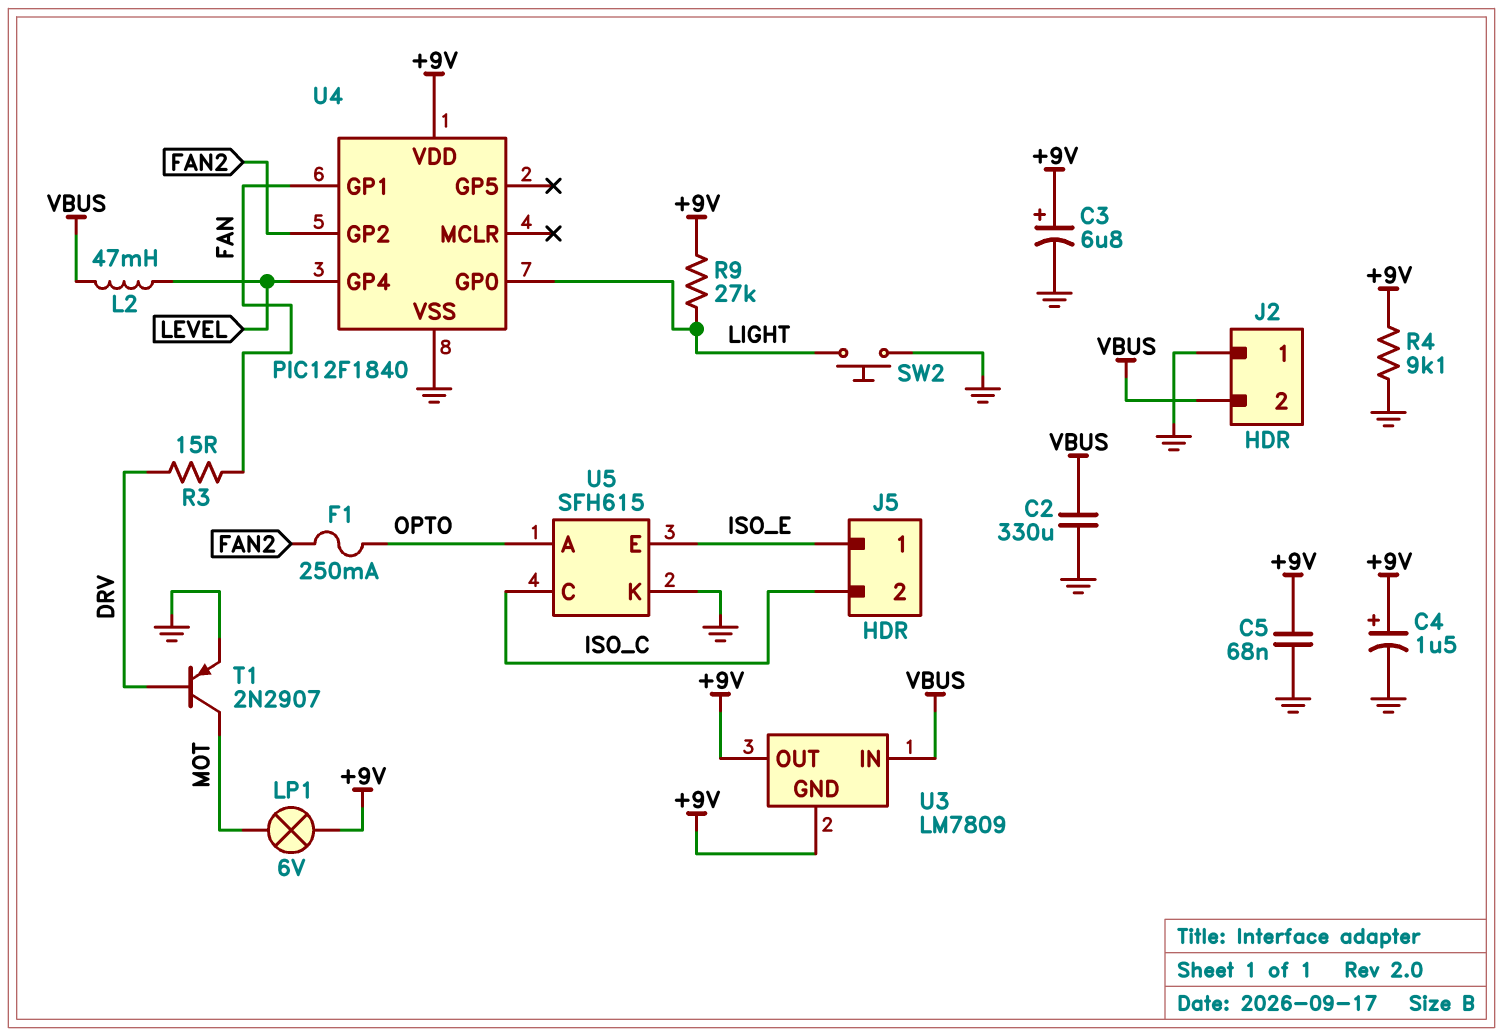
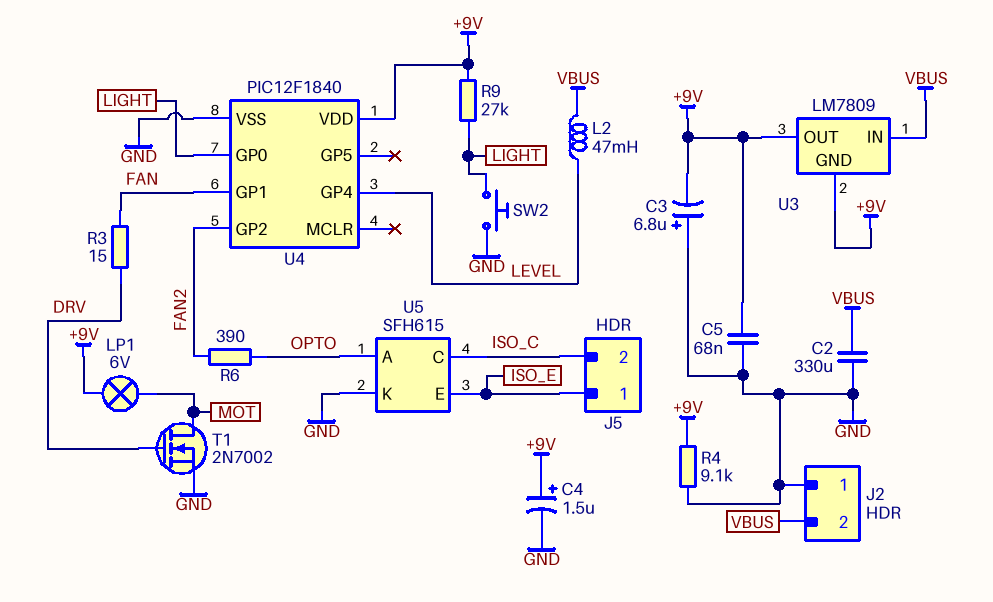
C3: 6.8uF (plus +9V, minus GND) -> 6.8uF (plus GND, minus +9V)
F1: 250mA (FAN2, OPTO) -> none
R6: none -> 390 (FAN2, OPTO)
T1: PNP 2N2907 (B DRV, C MOT, E GND) -> NMOS 2N7002 (G DRV, D MOT, S GND)

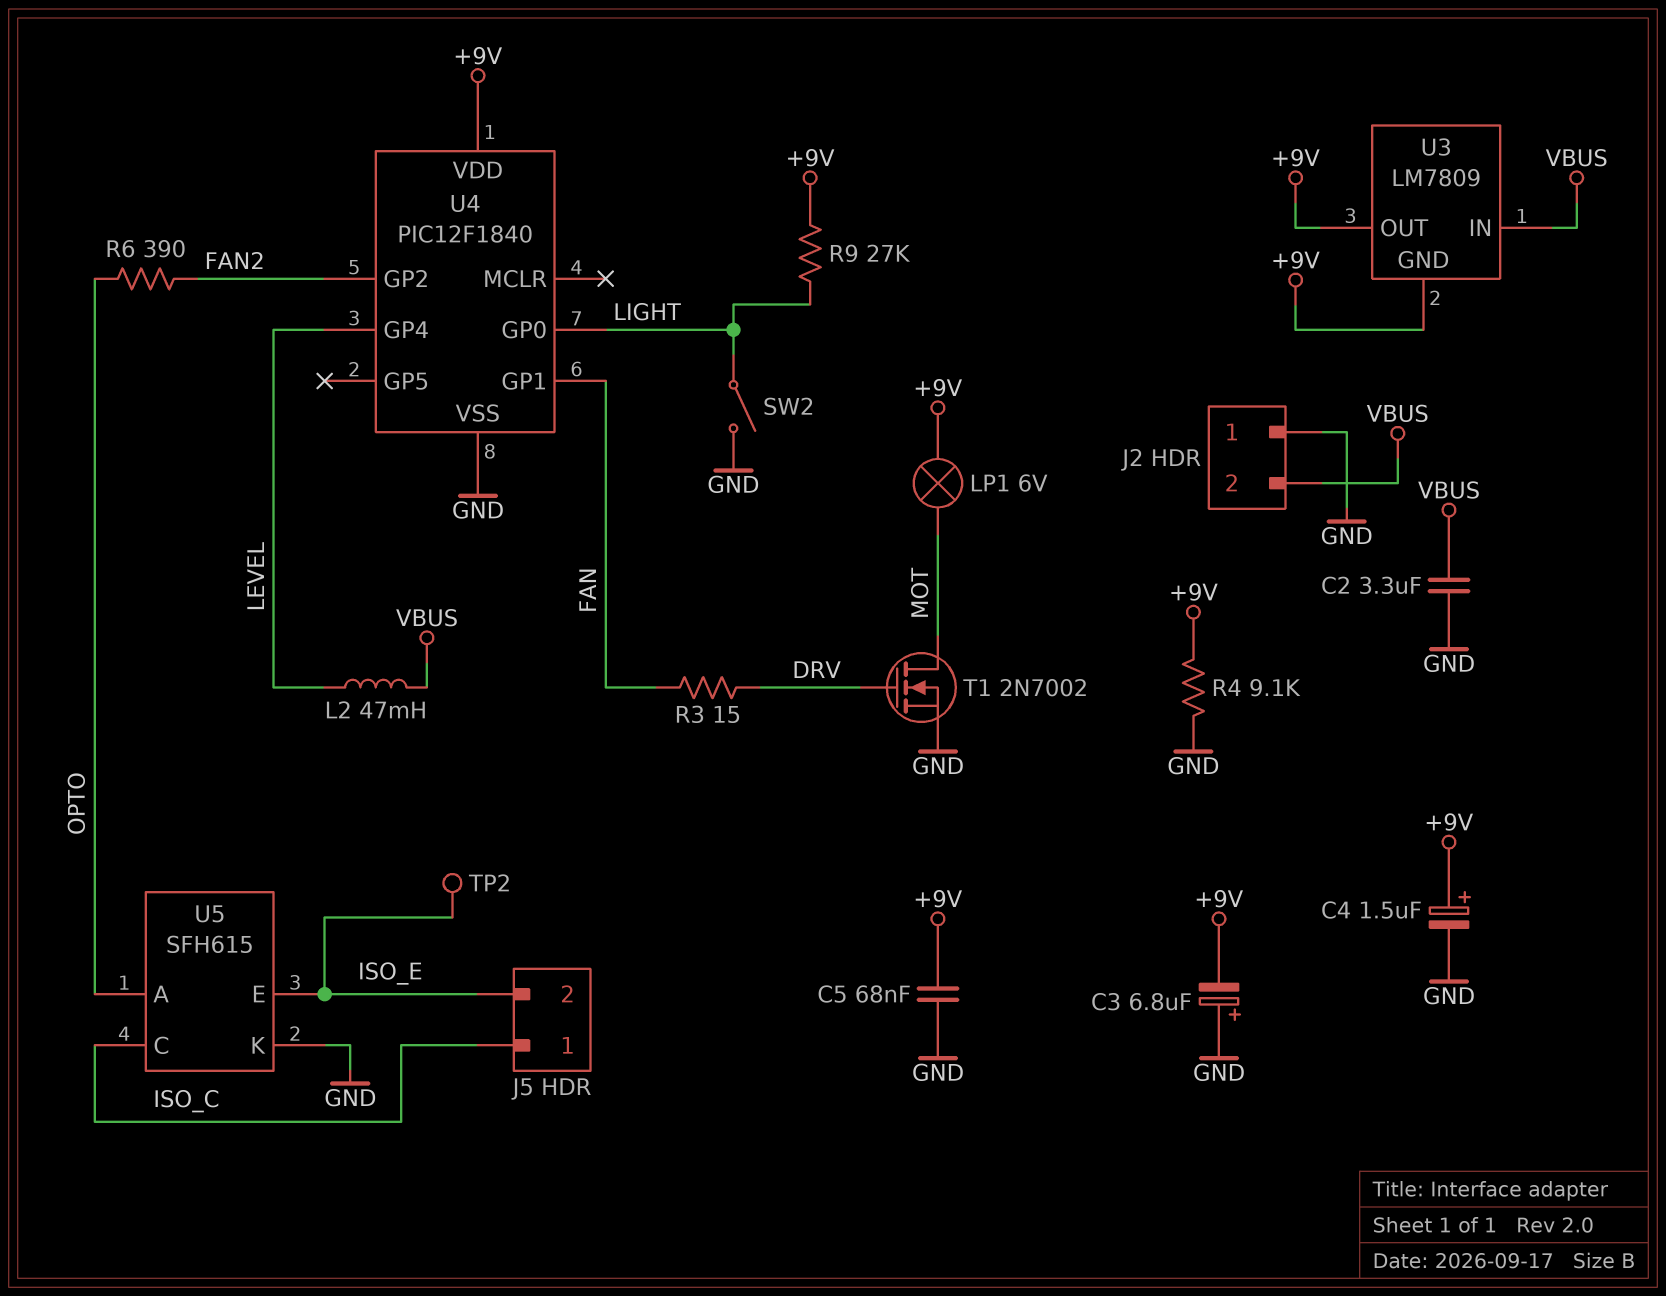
C2: 330uF (GND, VBUS) -> 3.3uF (GND, VBUS)
J5 pin 1: ISO_E -> ISO_C
J5 pin 2: ISO_C -> ISO_E
SW2: button (GND, LIGHT) -> switch (GND, LIGHT)
TP2: none -> test point (ISO_E)

